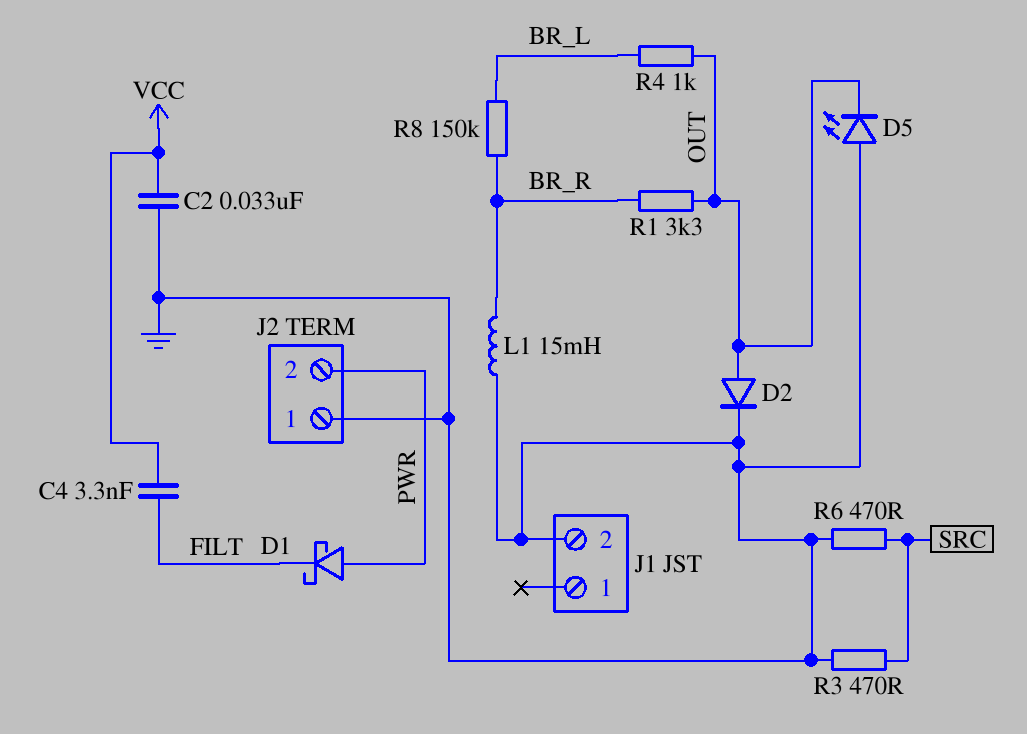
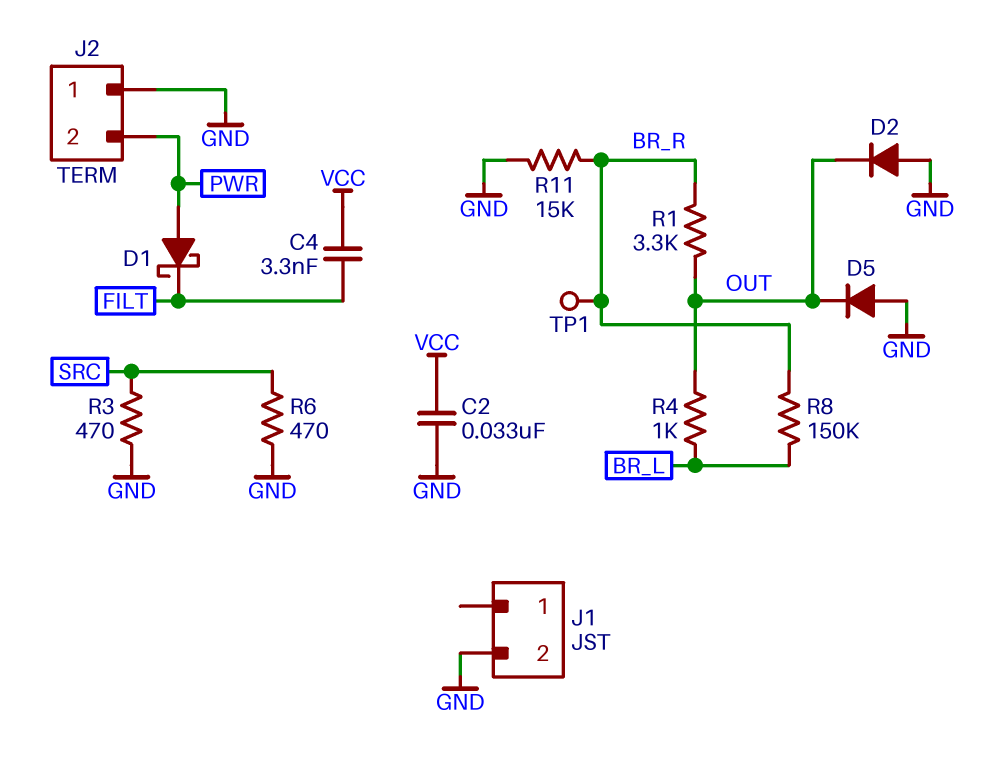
D2: diode (A OUT, K GND) -> diode (A GND, K OUT)
D5: LED (A GND, K OUT) -> diode (A GND, K OUT)
L1: 15mH (BR_R, GND) -> none
R11: none -> 15k (BR_R, GND)
TP1: none -> test point (BR_R)

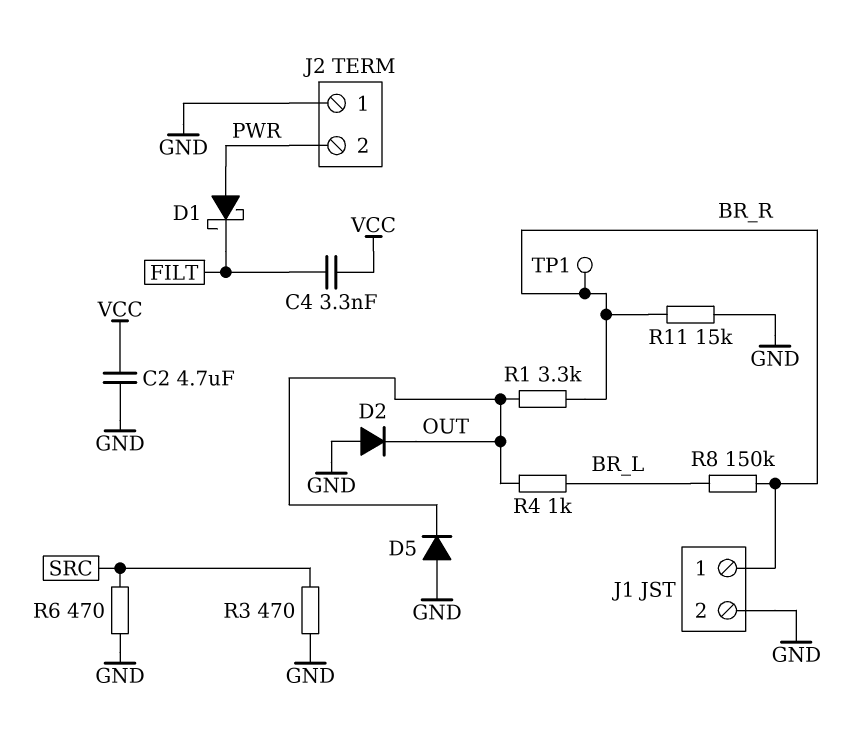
C2: 33nF (GND, VCC) -> 4.7uF (GND, VCC)
J1 pin 1: none -> BR_R

